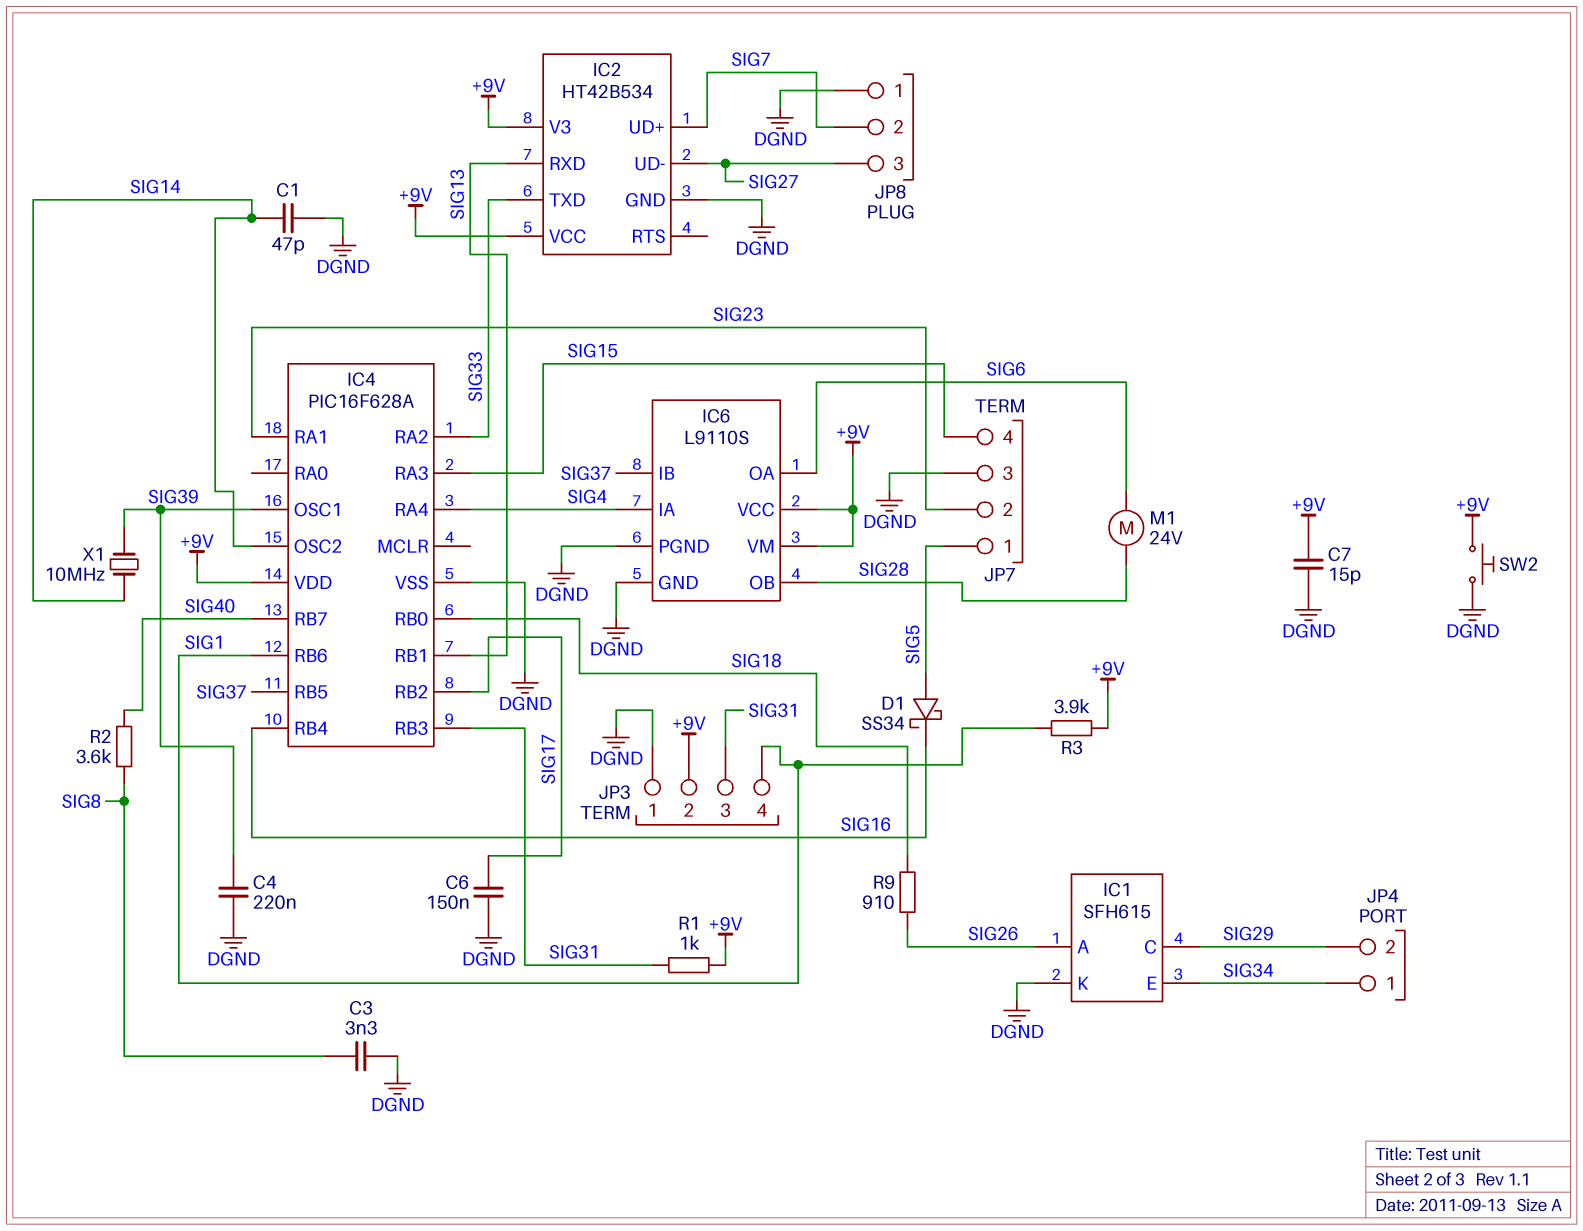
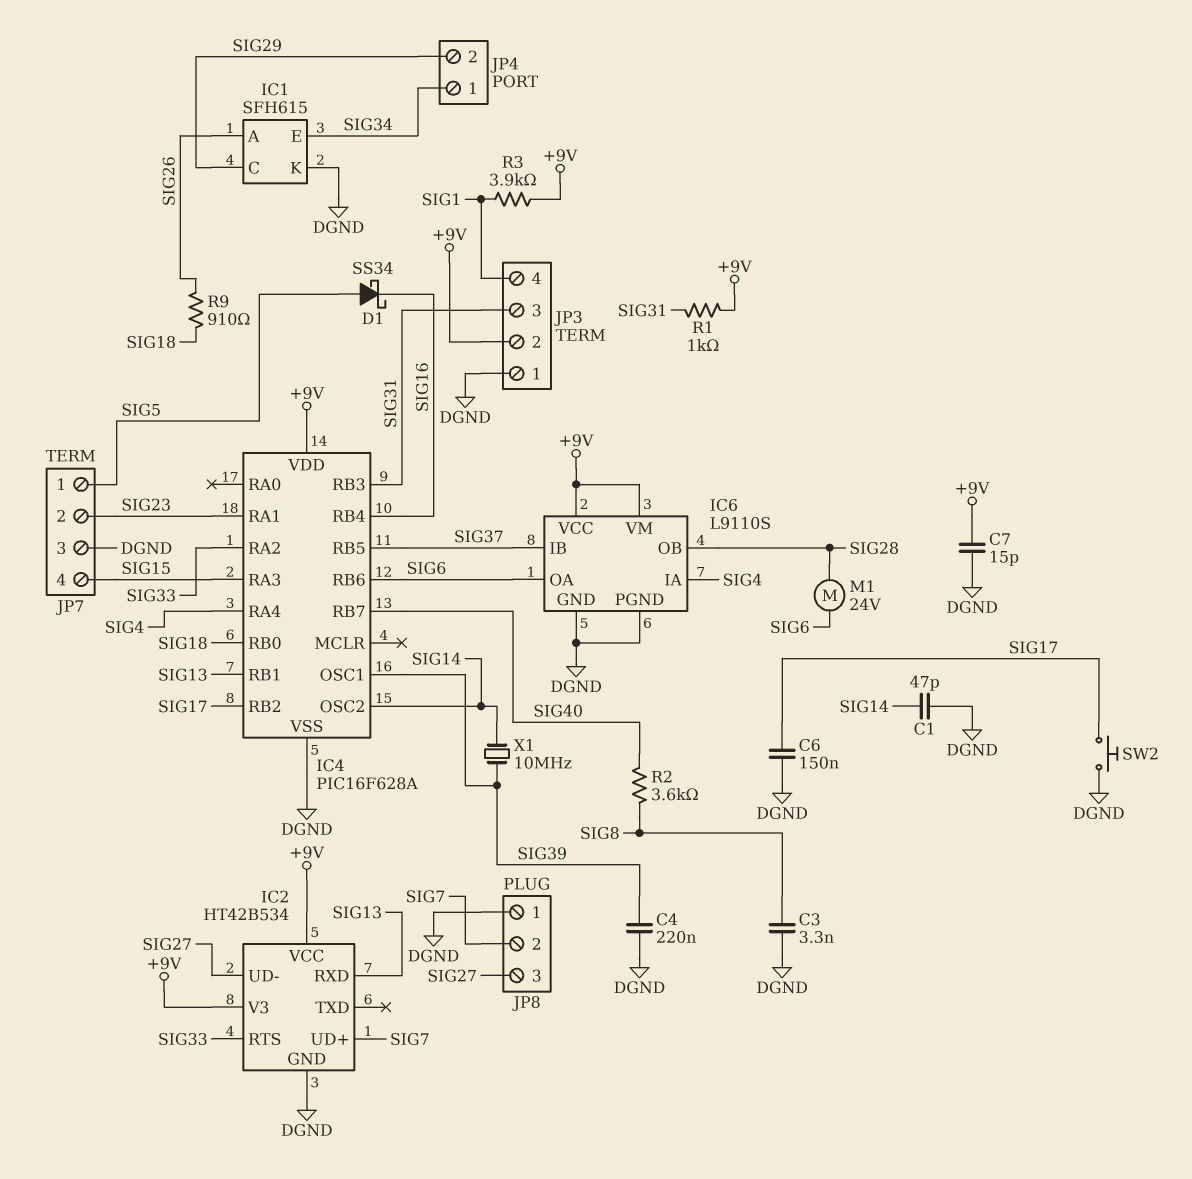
IC2 pin RTS: none -> SIG33
IC2 pin TXD: SIG33 -> none
IC4 pin RB6: SIG1 -> SIG6
SW2: button (+9V, DGND) -> button (DGND, SIG17)

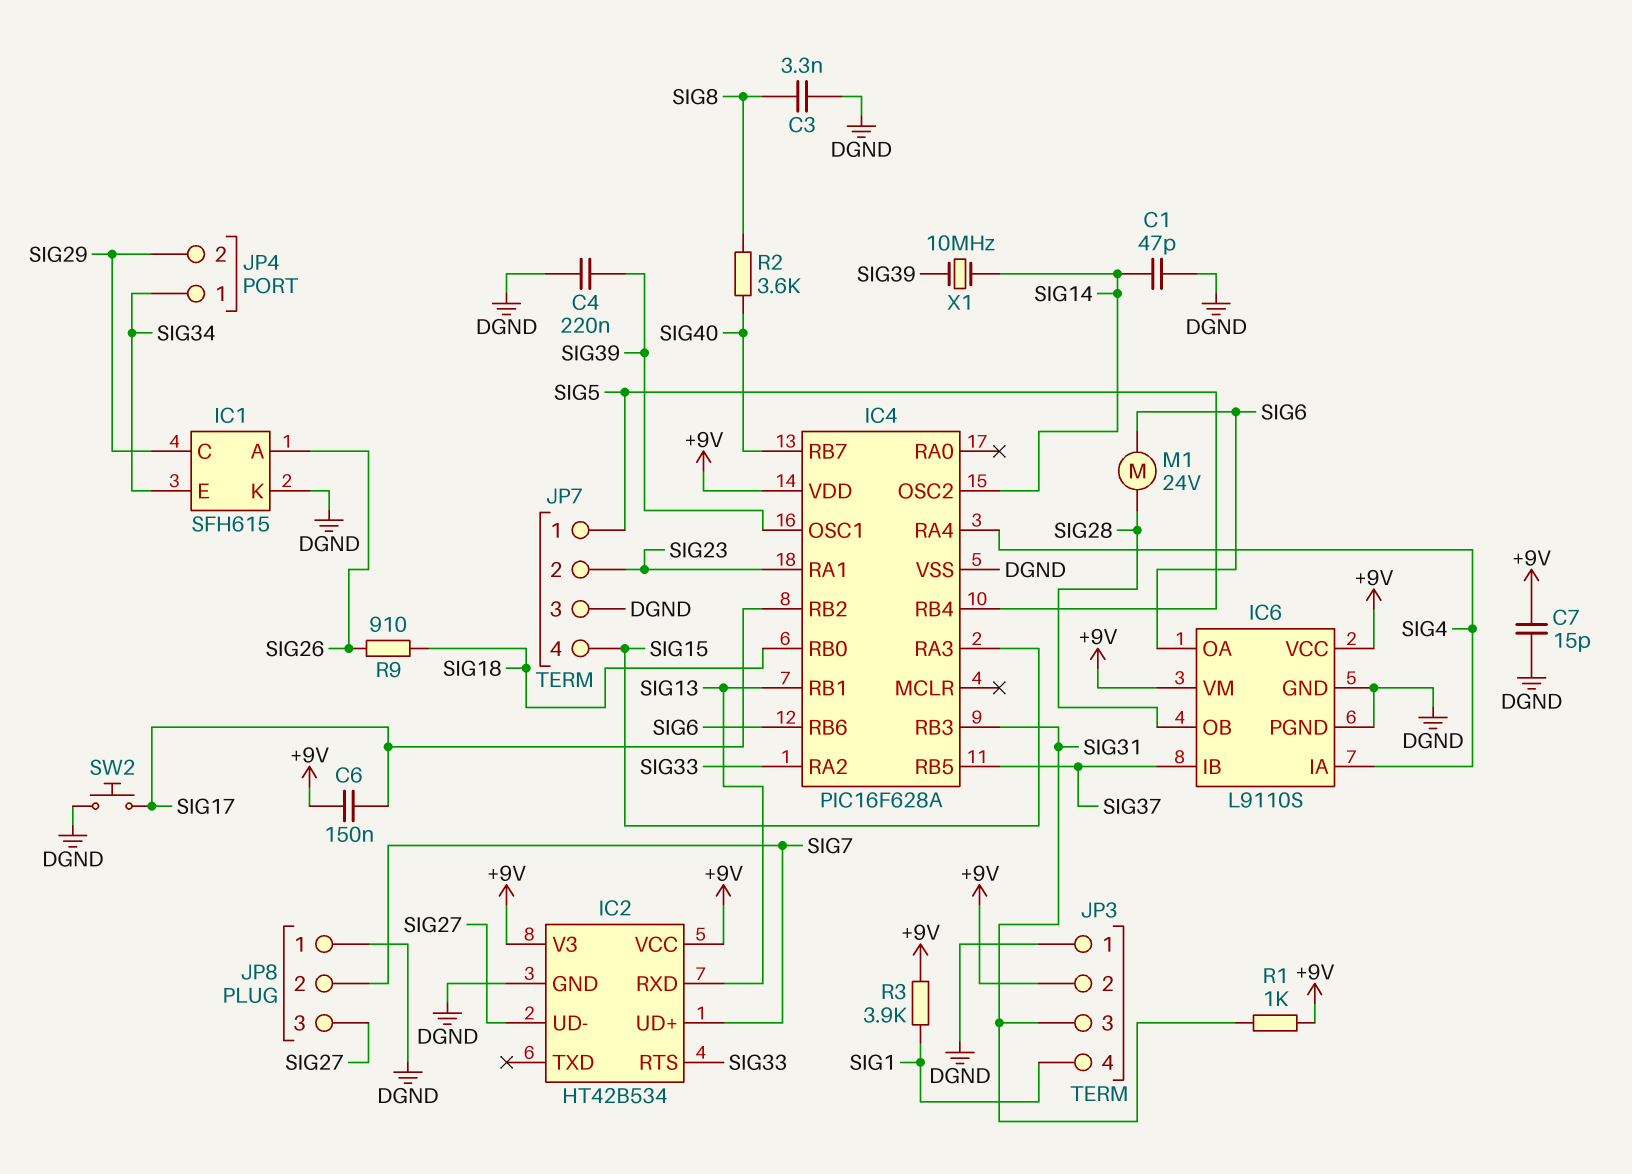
C6: 150nF (DGND, SIG17) -> 150nF (+9V, SIG17)
D1: schottky SS34 (A SIG5, K SIG16) -> none
IC4 pin RB4: SIG16 -> SIG5

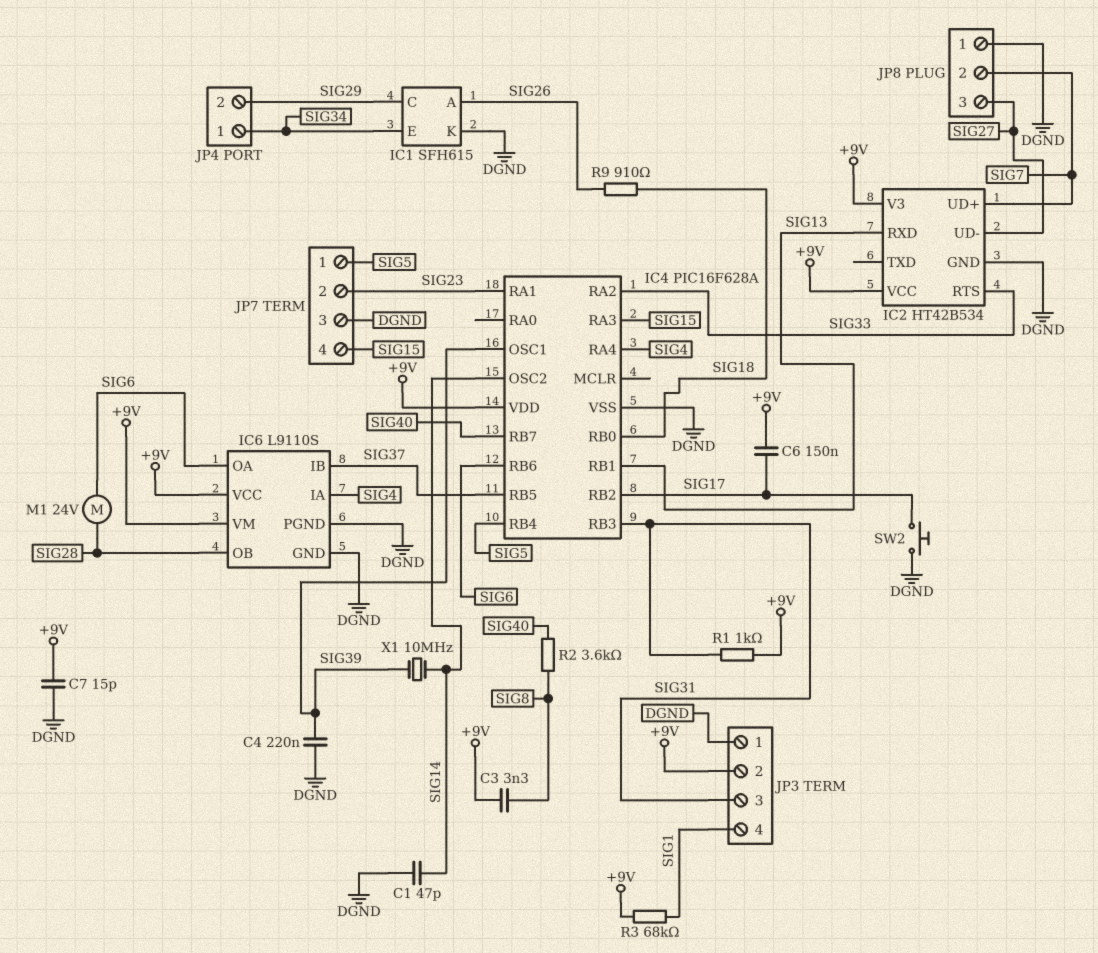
C3: 3.3nF (DGND, SIG8) -> 3.3nF (+9V, SIG8)
R3: 3.9k (+9V, SIG1) -> 68k (+9V, SIG1)

